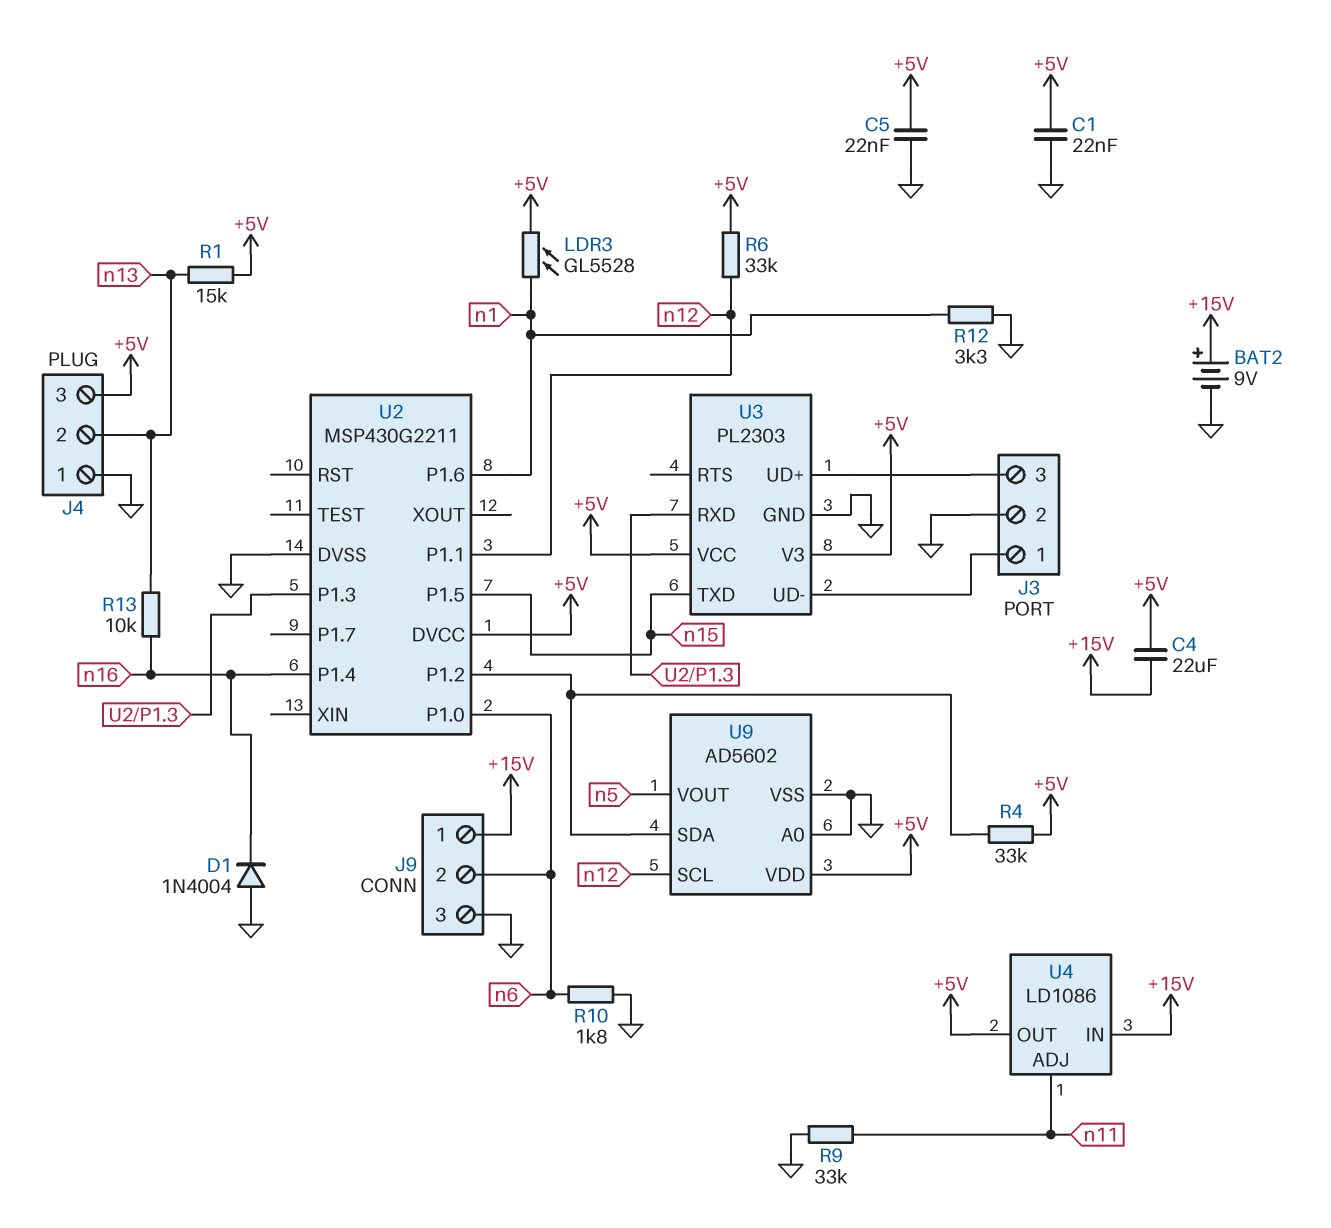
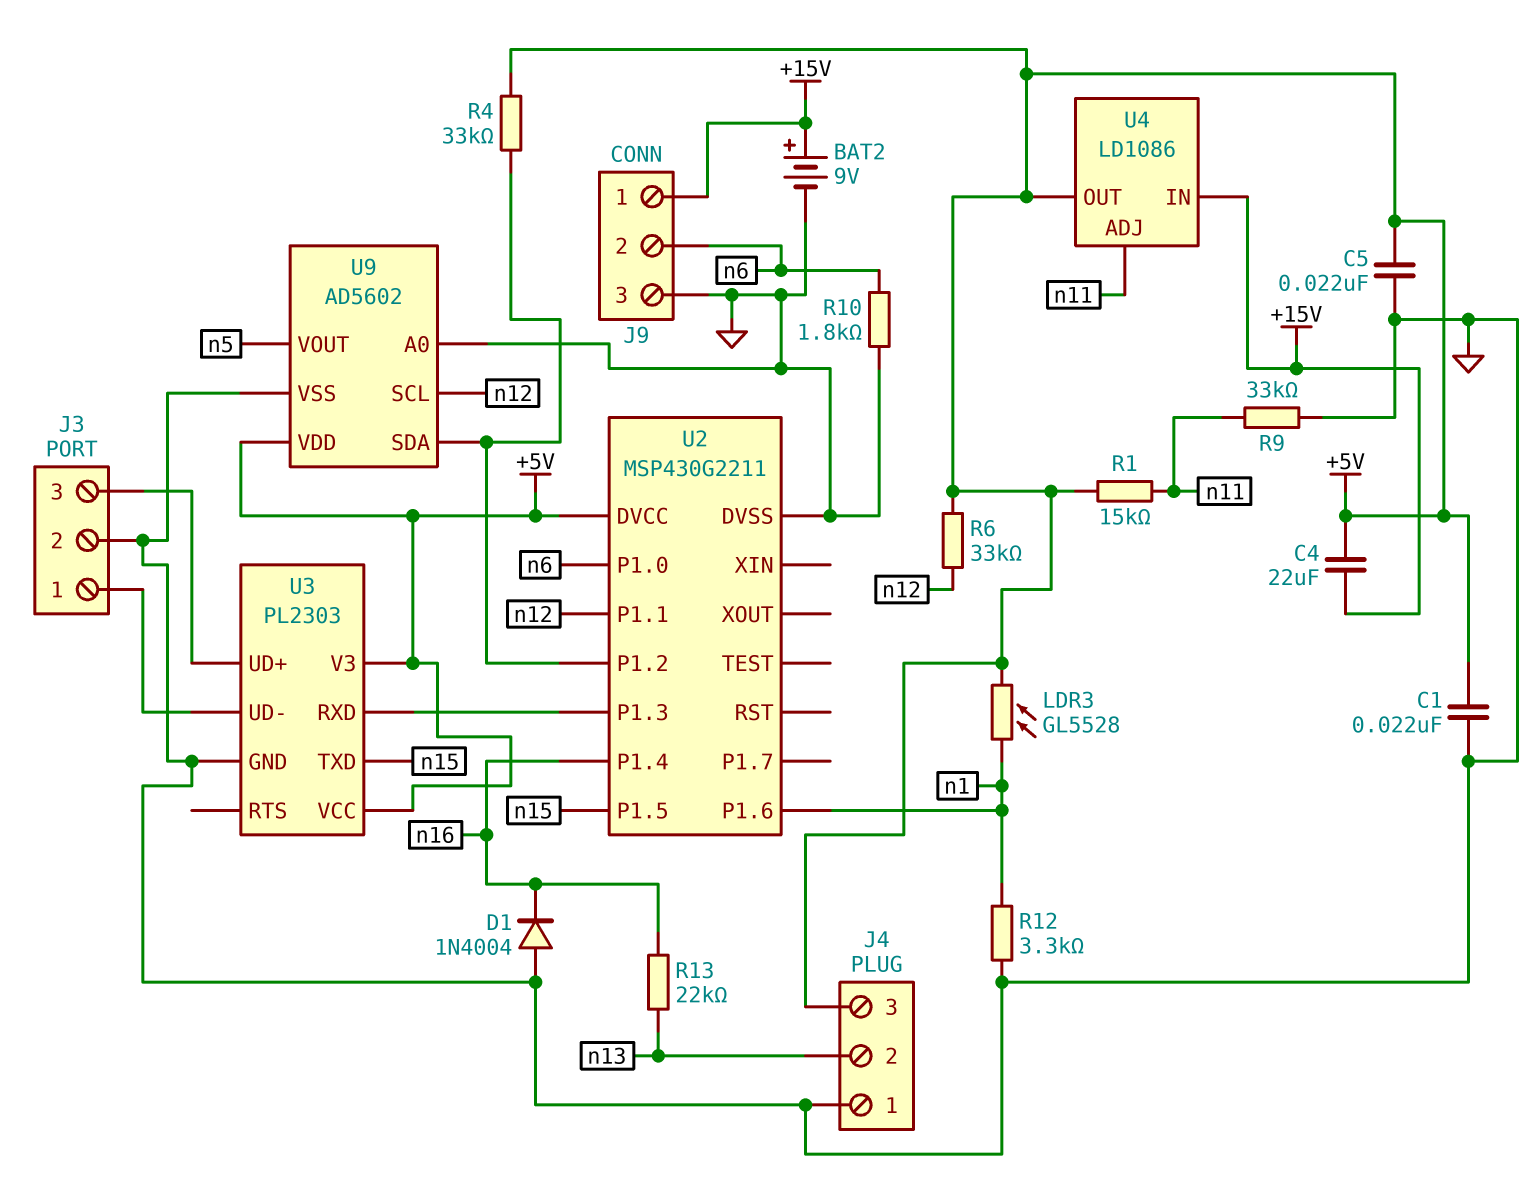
R1: 15k (+5V, n13) -> 15k (+5V, n11)
R13: 10k (n13, n16) -> 22k (n13, n16)

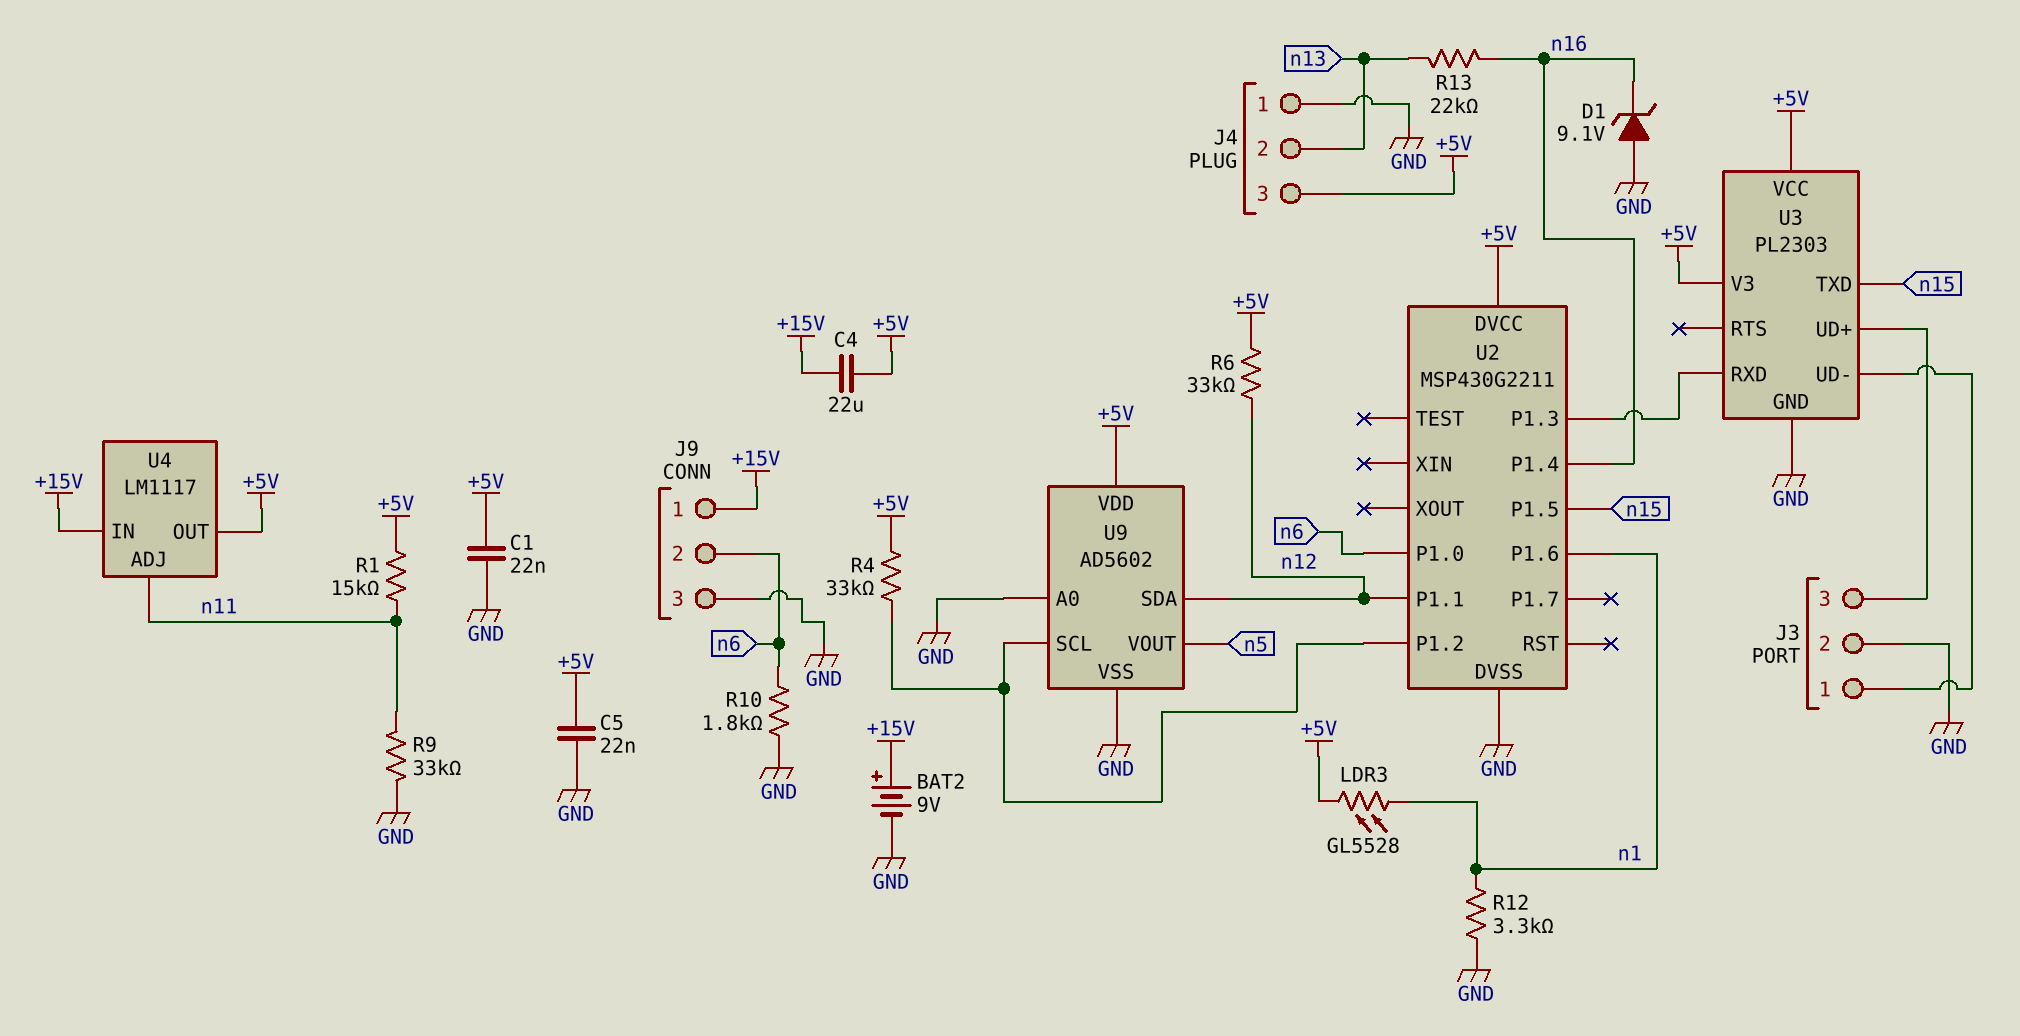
D1: diode 1N4004 (A GND, K n16) -> zener 9.1V (A GND, K n16)
U4: LD1086 -> LM1117
U9 pin SCL: n12 -> U2/P1.2
U9 pin SDA: U2/P1.2 -> n12

